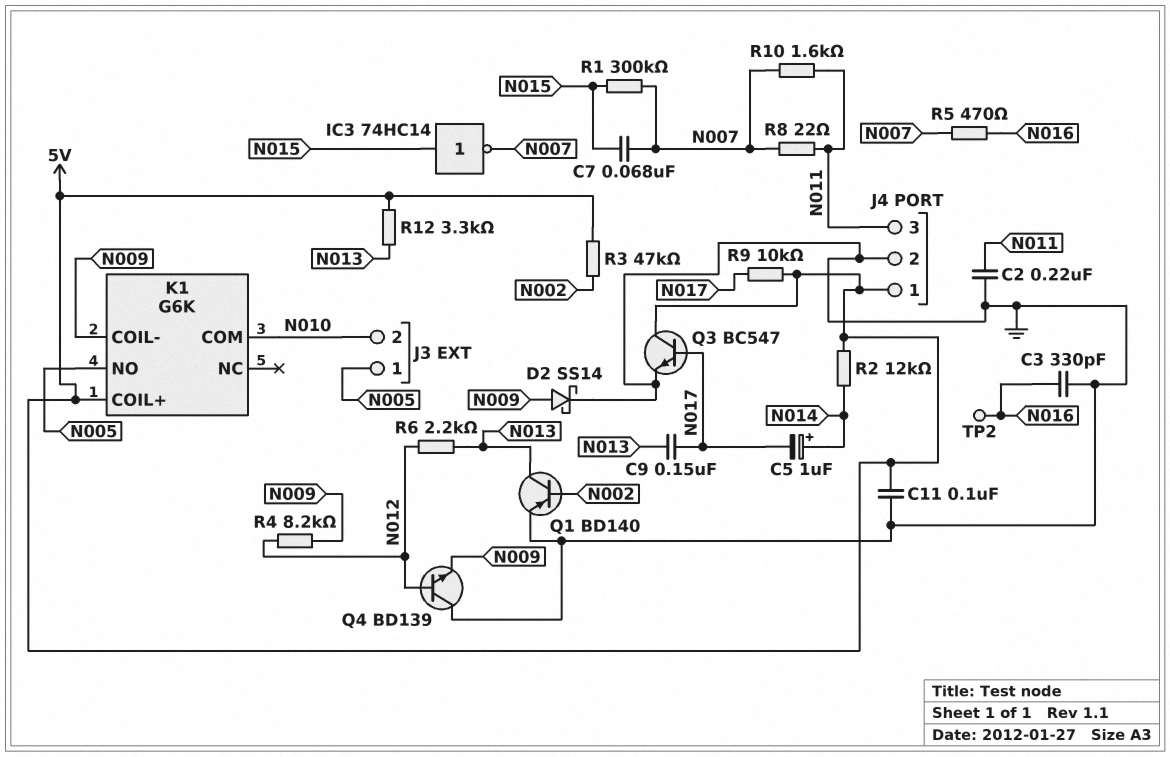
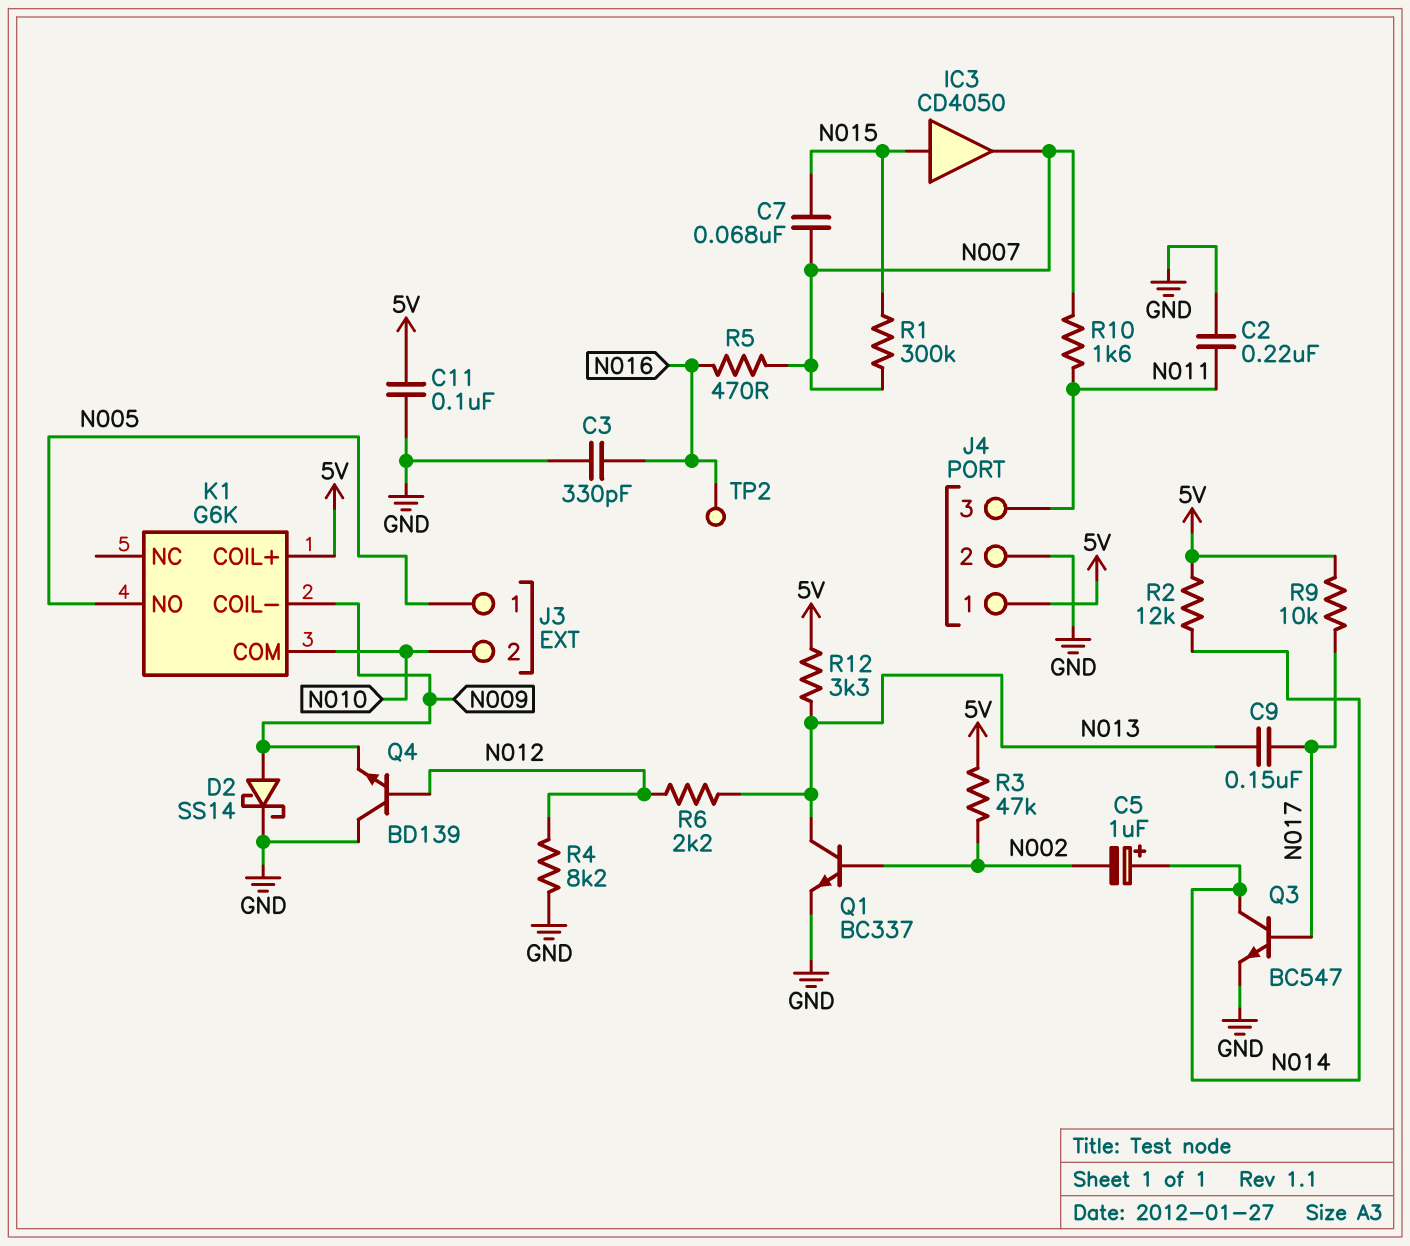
C5: 1uF (plus N014, minus N017) -> 1uF (plus N014, minus N002)
IC3: NOT 74HC14 (in N015, out N007) -> buffer CD4050 (in N015, out N007)
Q1: PNP BD140 (B N002, C N013, E GND) -> NPN BC337 (B N002, C N013, E GND)
Q3: NPN BC547 (B N017, C 5V, E GND) -> NPN BC547 (B N017, C N014, E GND)
R4: 8.2k (N009, N012) -> 8.2k (GND, N012)
R8: 22 (N007, N011) -> none

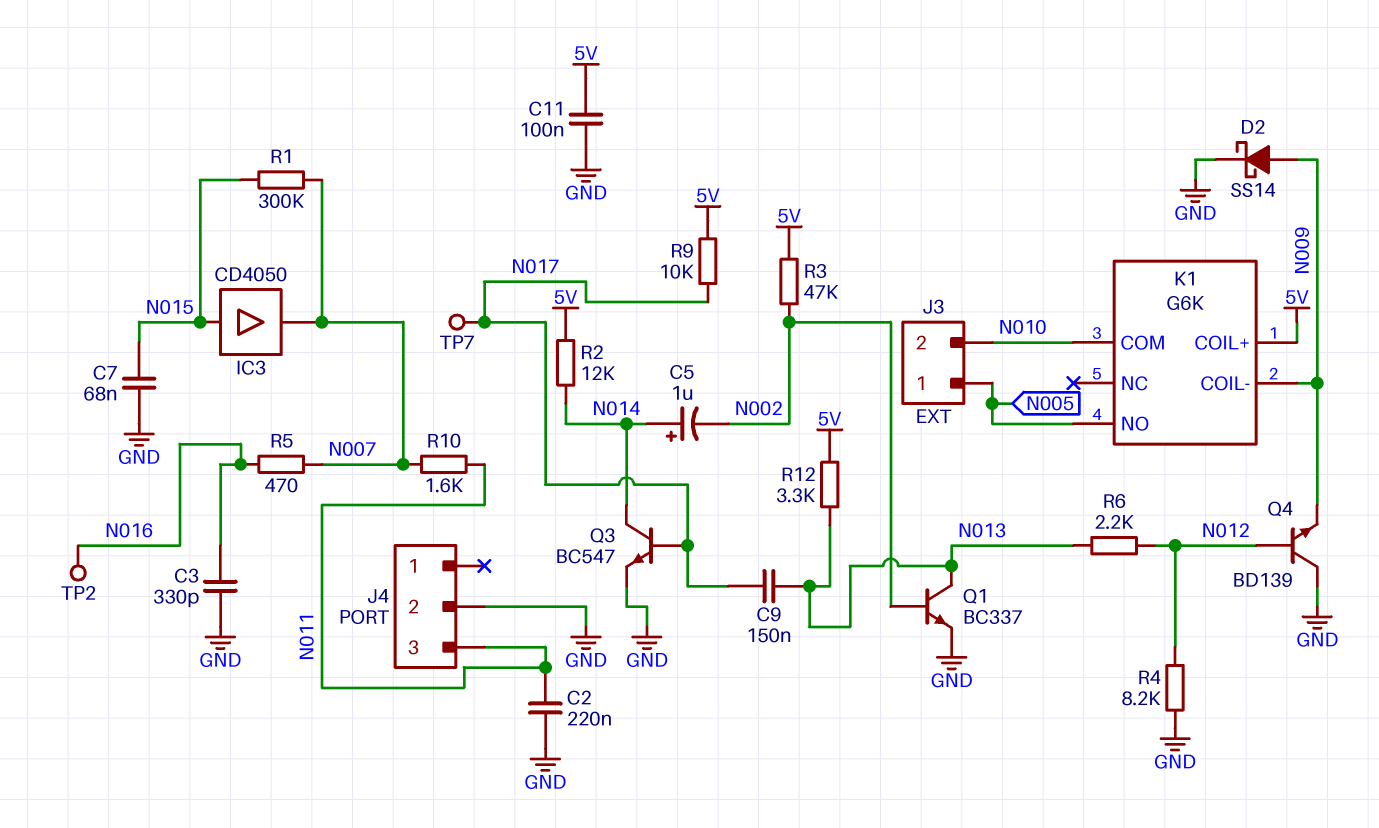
C7: 68nF (N007, N015) -> 68nF (GND, N015)
J4 pin 1: 5V -> none
TP7: none -> test point (N017)

